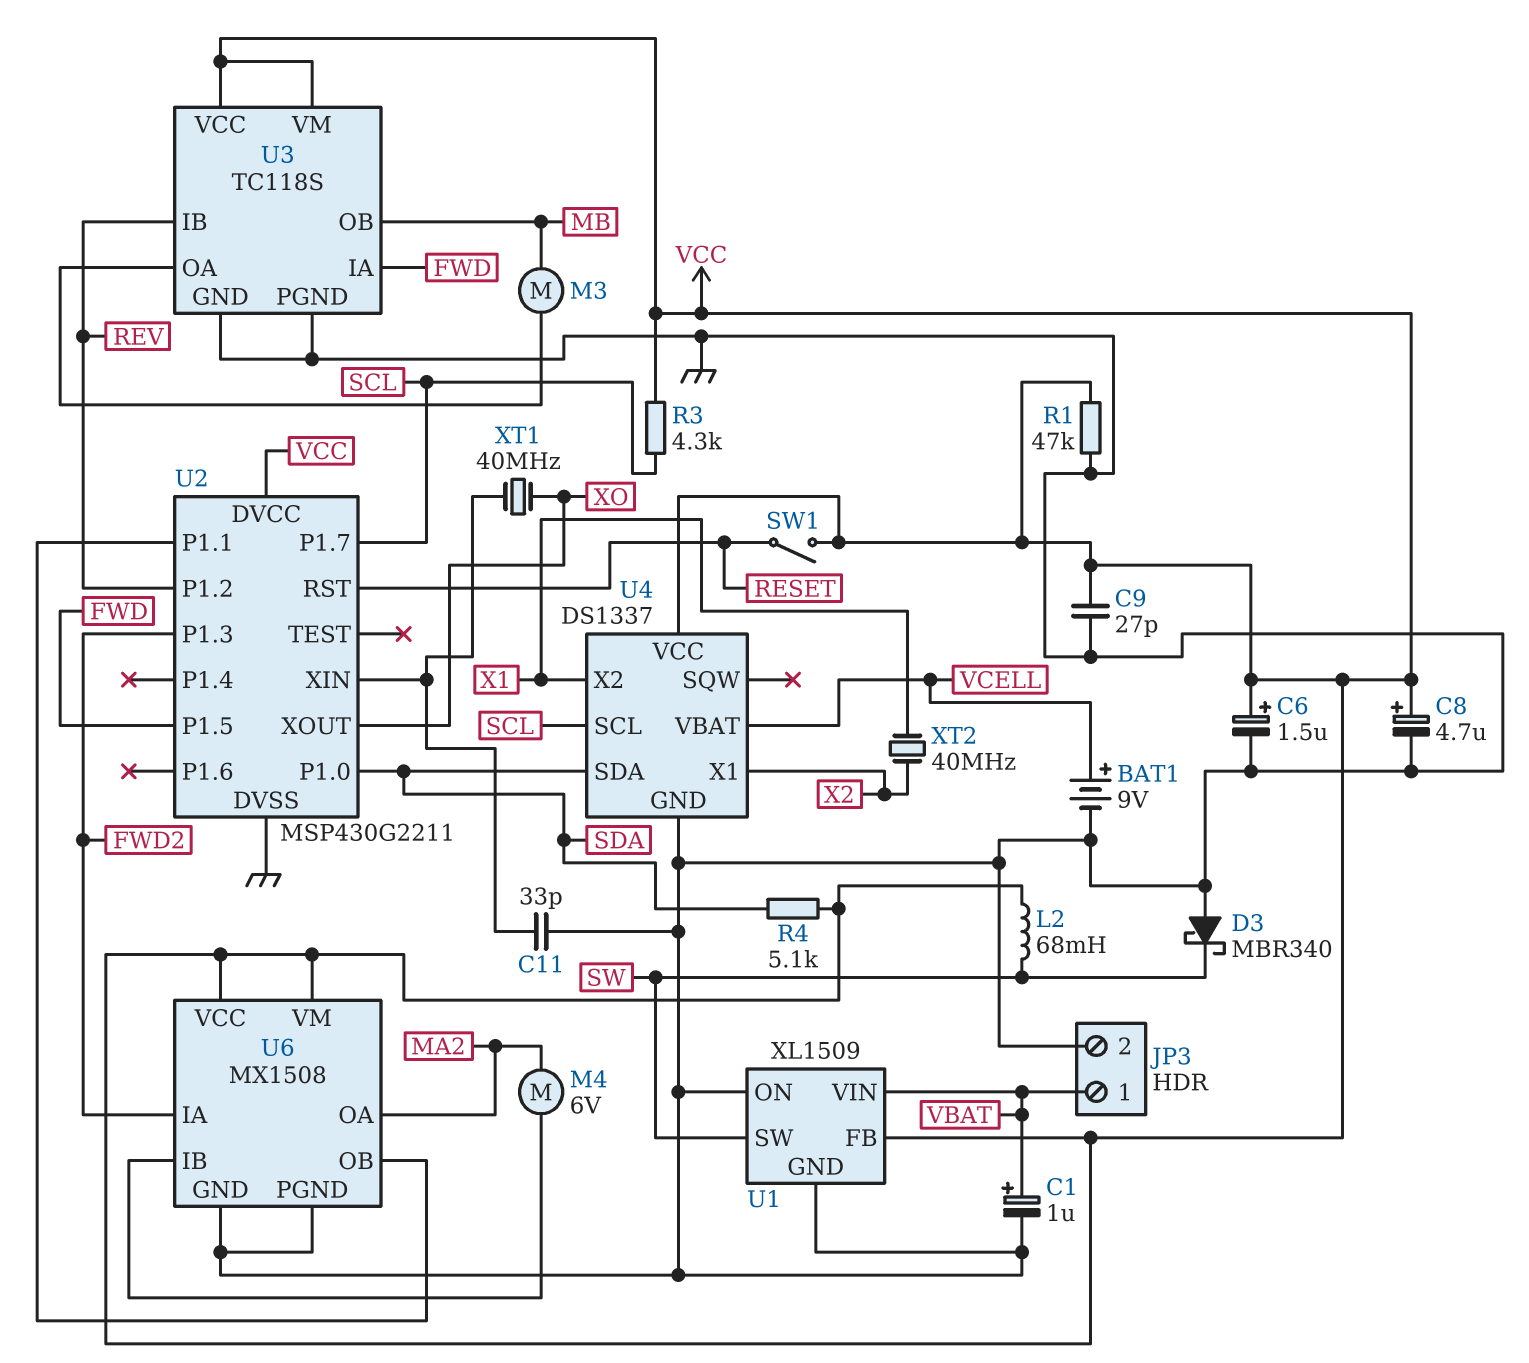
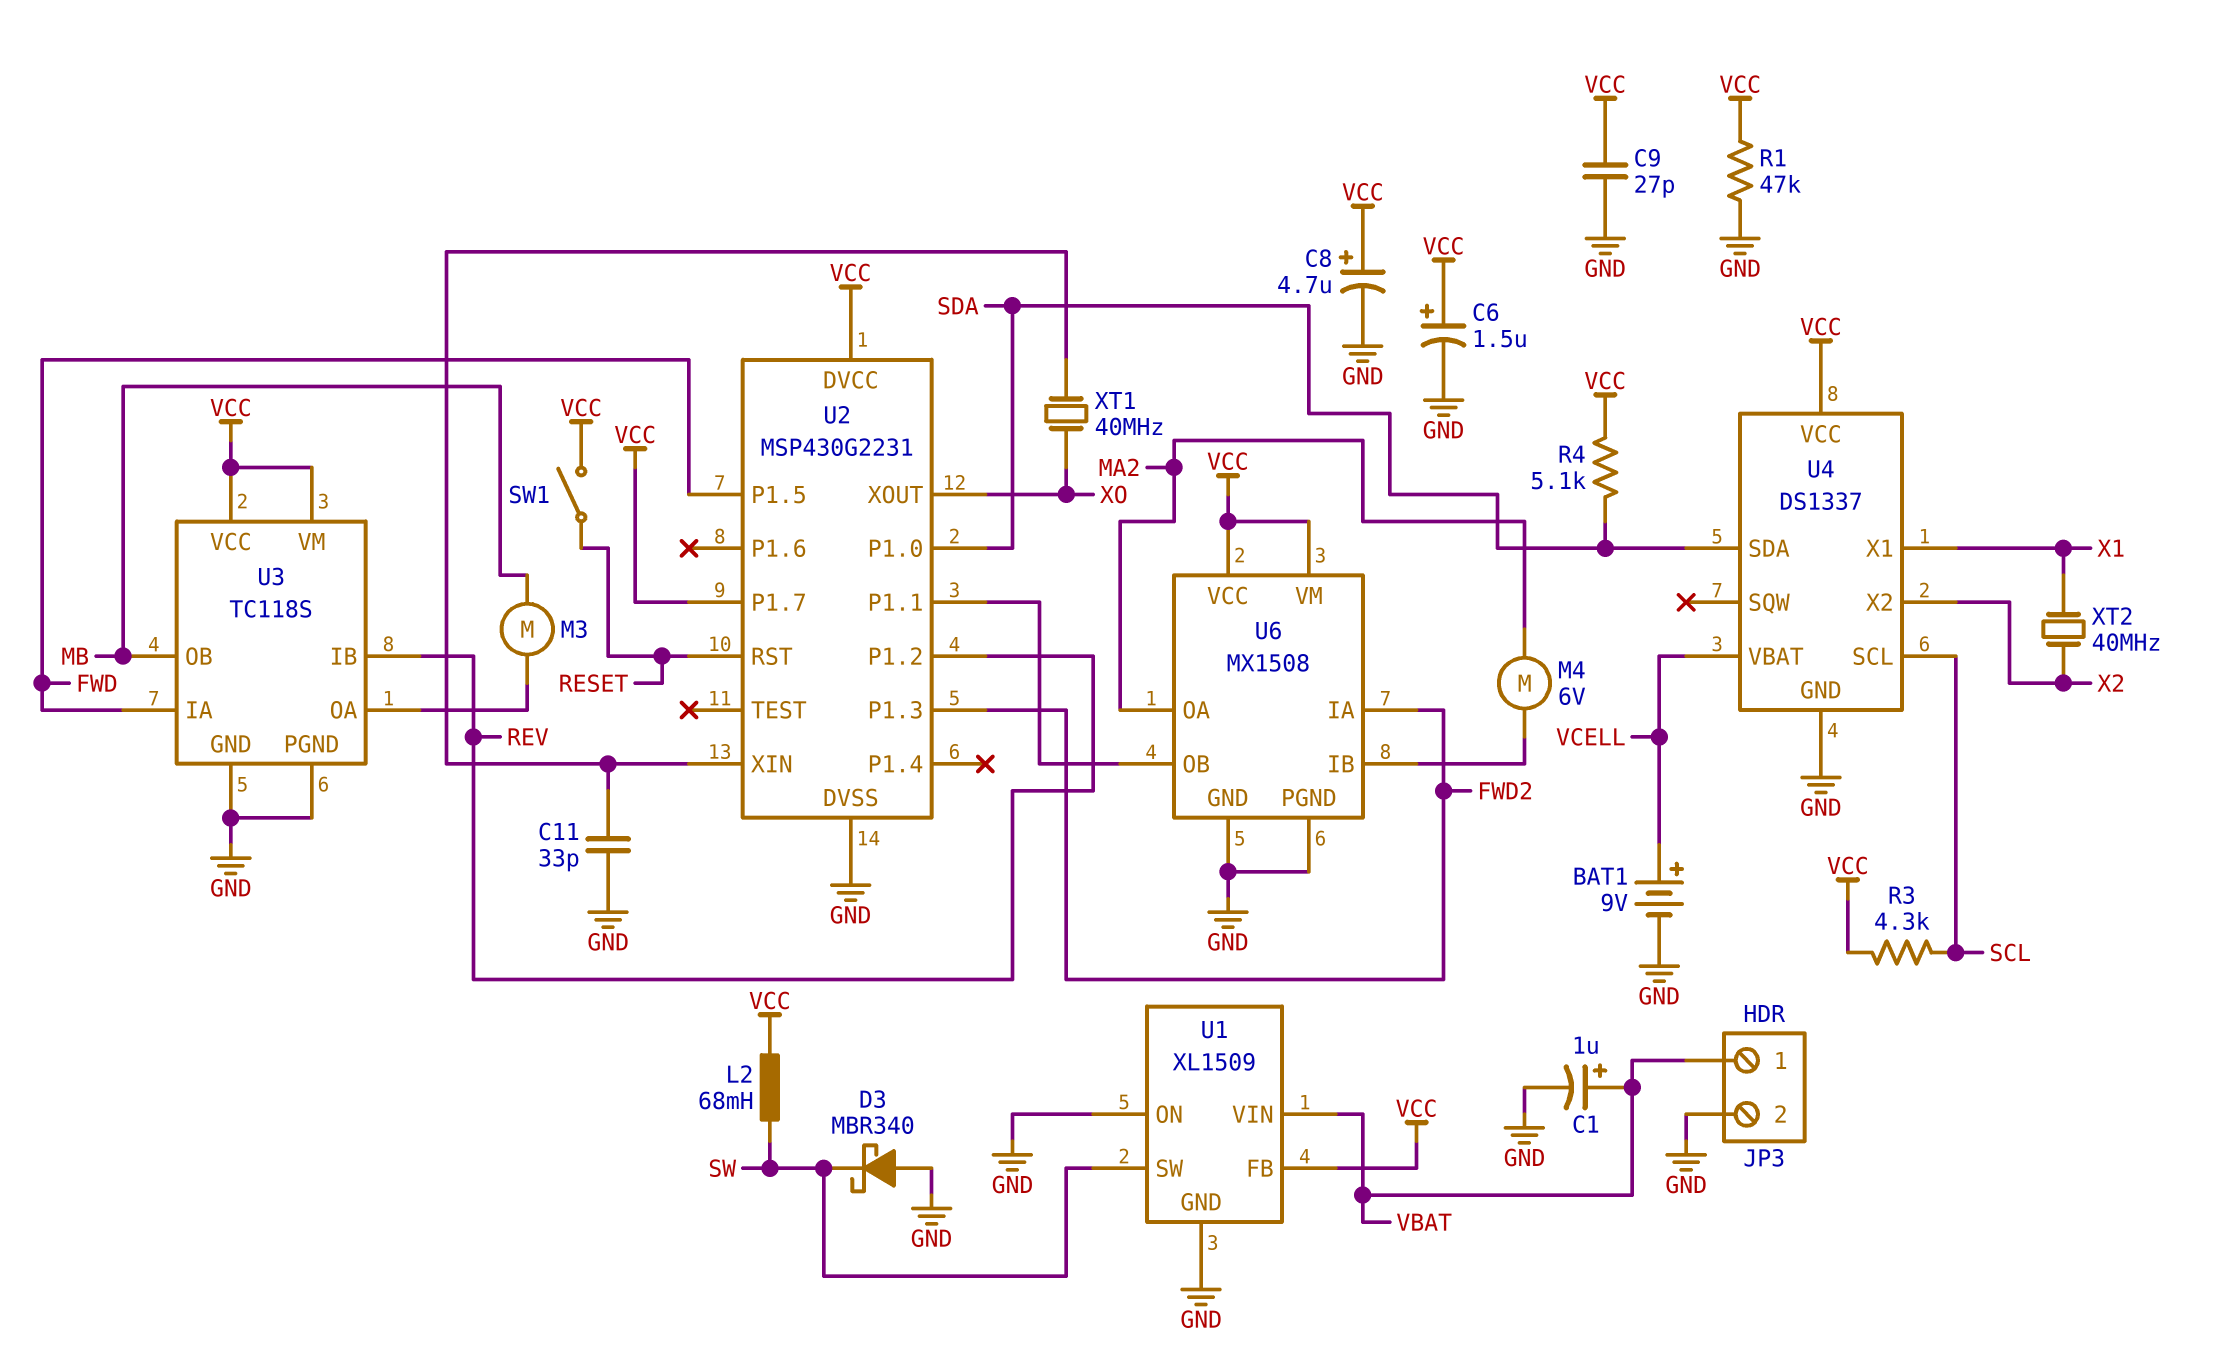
U2: MSP430G2211 -> MSP430G2231
U2 pin P1.7: SCL -> VCC
U4 pin X1: X2 -> X1
U4 pin X2: X1 -> X2

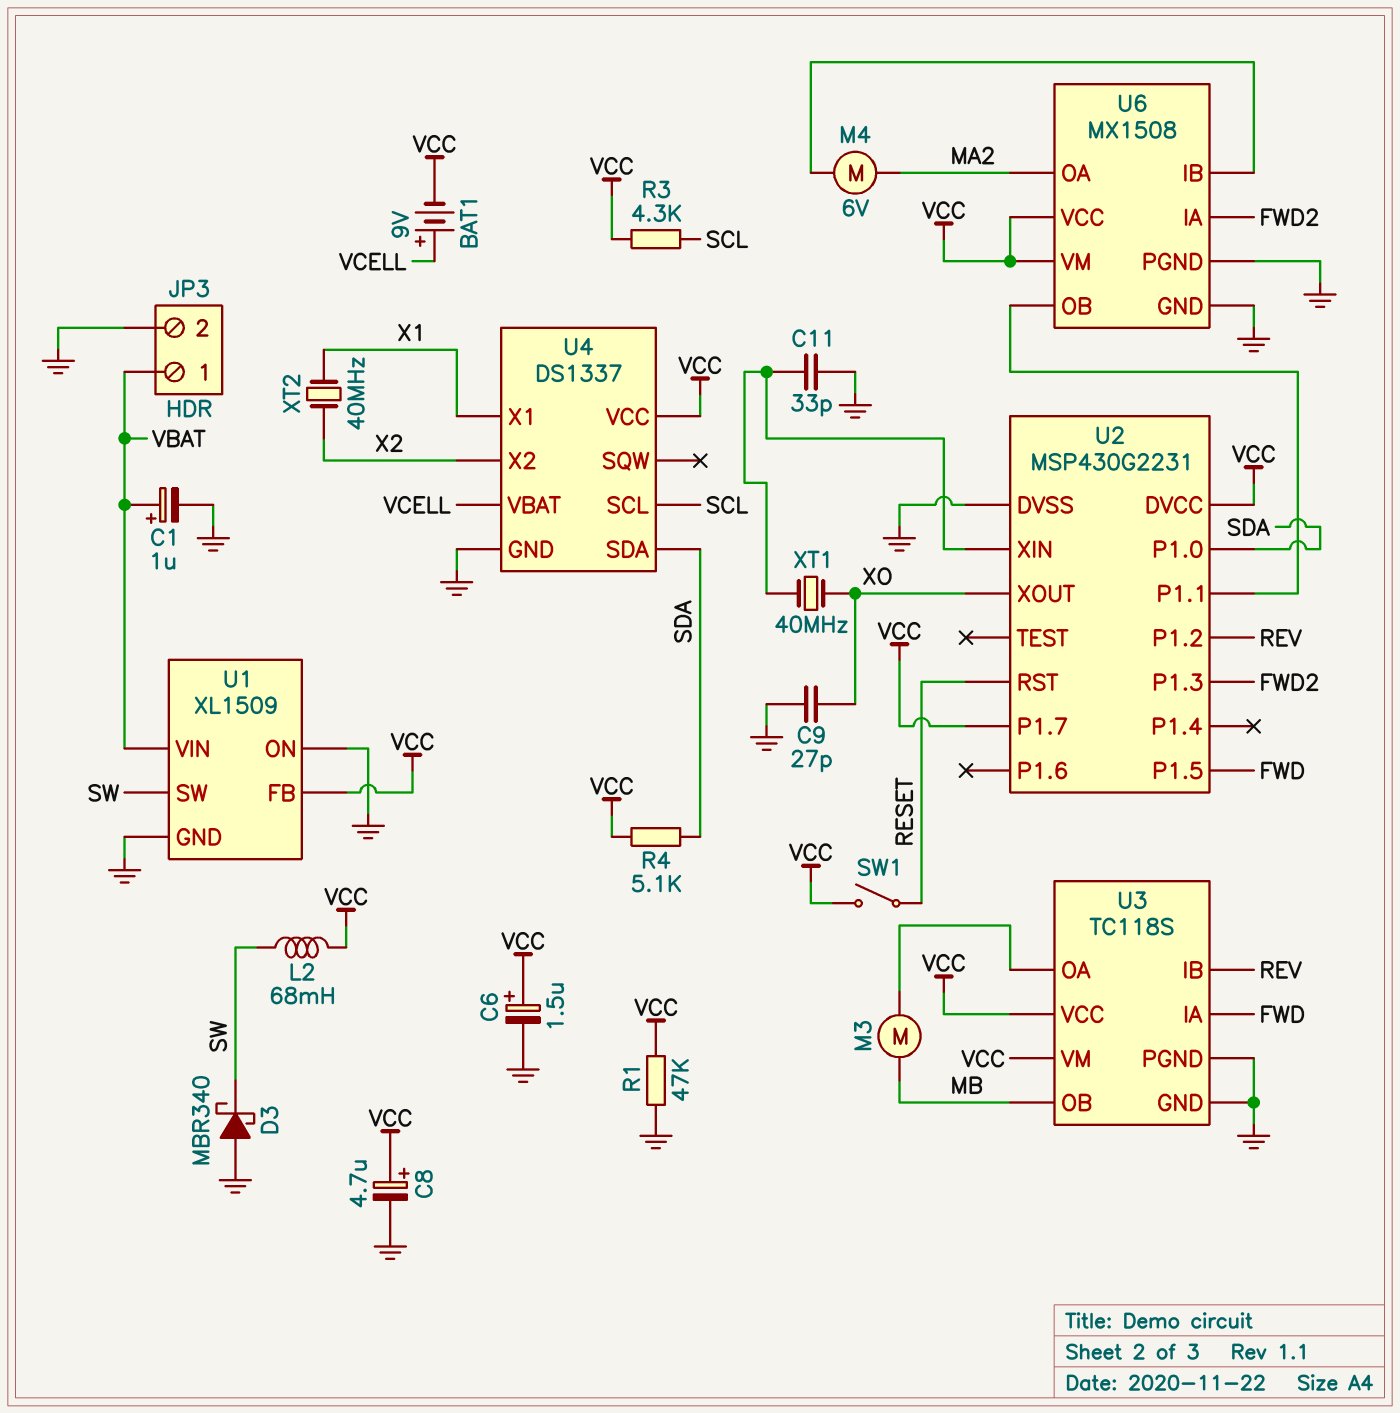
BAT1: 9V (plus VCELL, minus GND) -> 9V (plus VCELL, minus VCC)
C9: 27pF (GND, VCC) -> 27pF (GND, XO)

